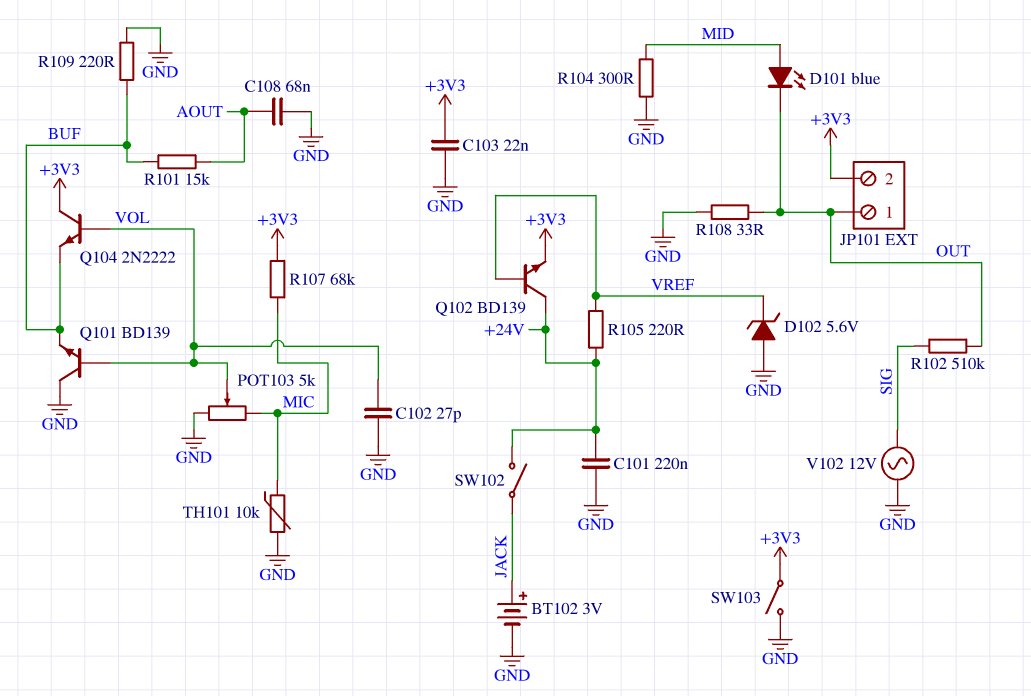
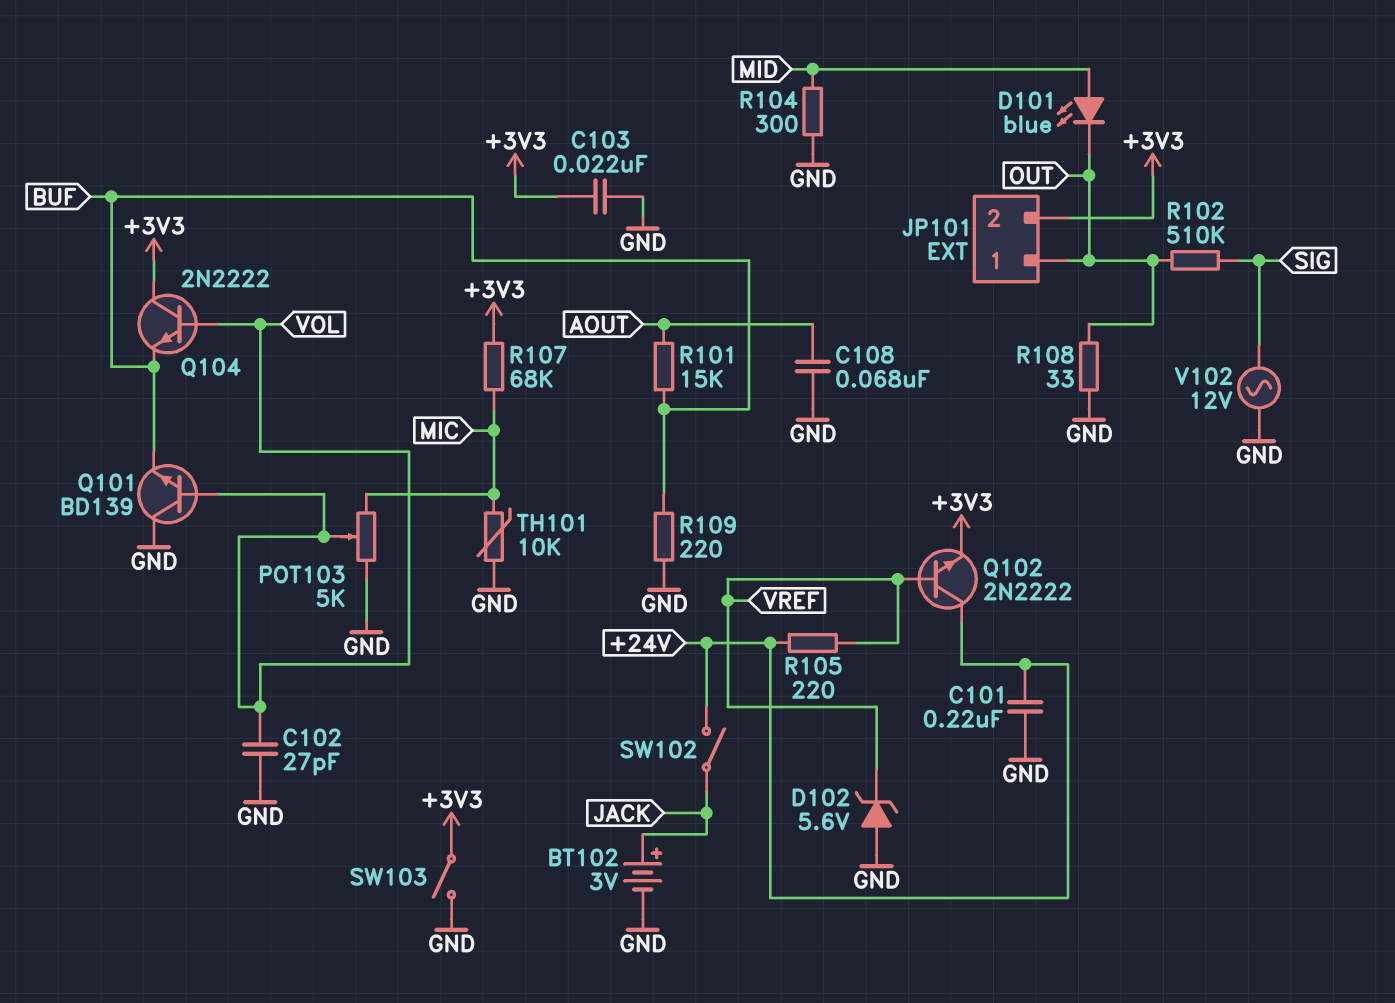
Q102: NPN BD139 (B VREF, C +24V, E +3V3) -> NPN 2N2222 (B VREF, C +24V, E +3V3)

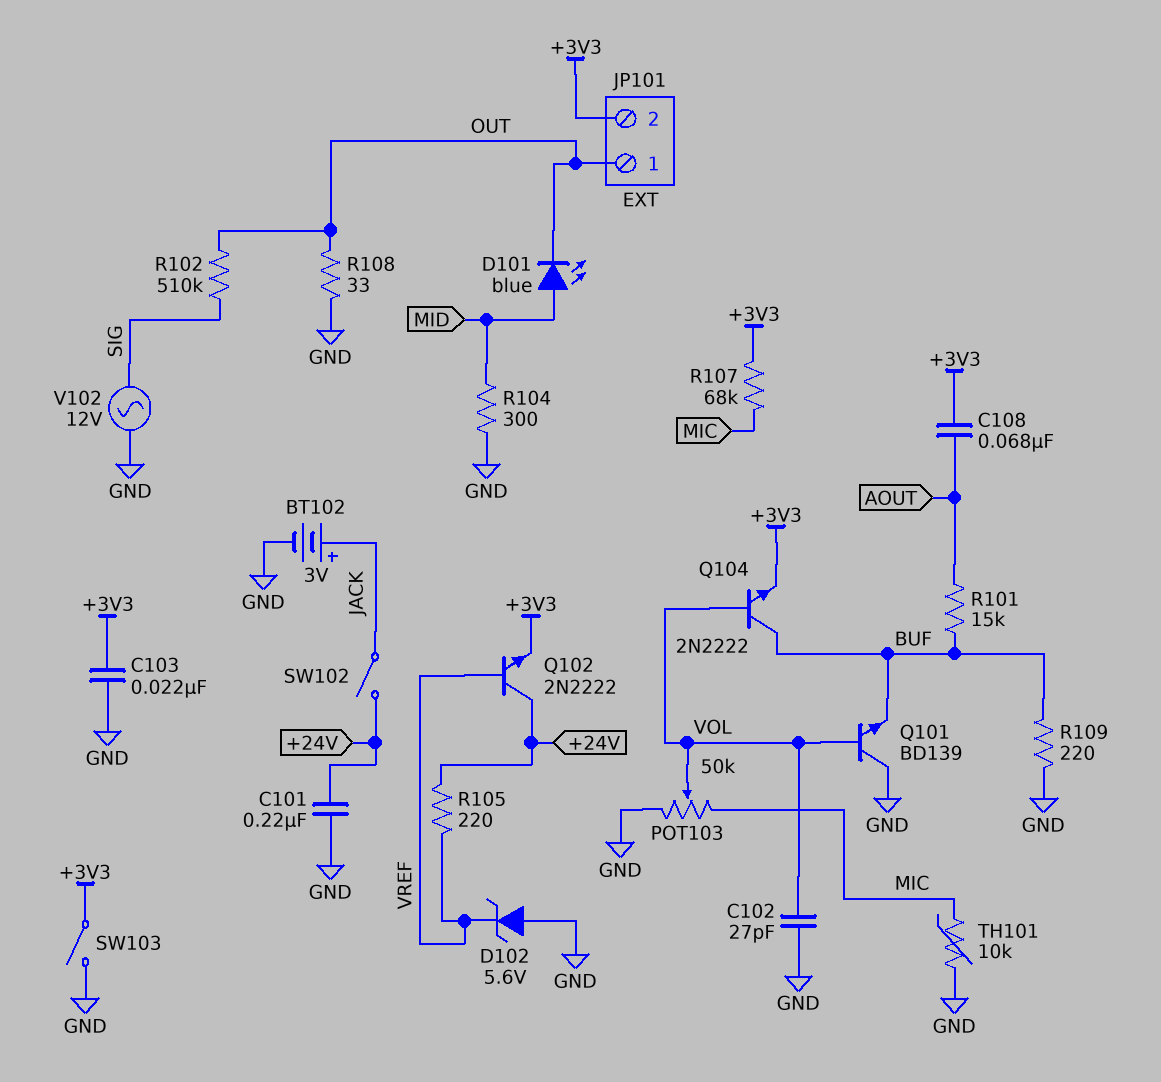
C108: 68nF (AOUT, GND) -> 68nF (+3V3, AOUT)
POT103: 5k (GND, MIC, wiper VOL) -> 50k (GND, MIC, wiper VOL)
Q104: NPN 2N2222 (B VOL, C +3V3, E BUF) -> NPN 2N2222 (B VOL, C BUF, E +3V3)

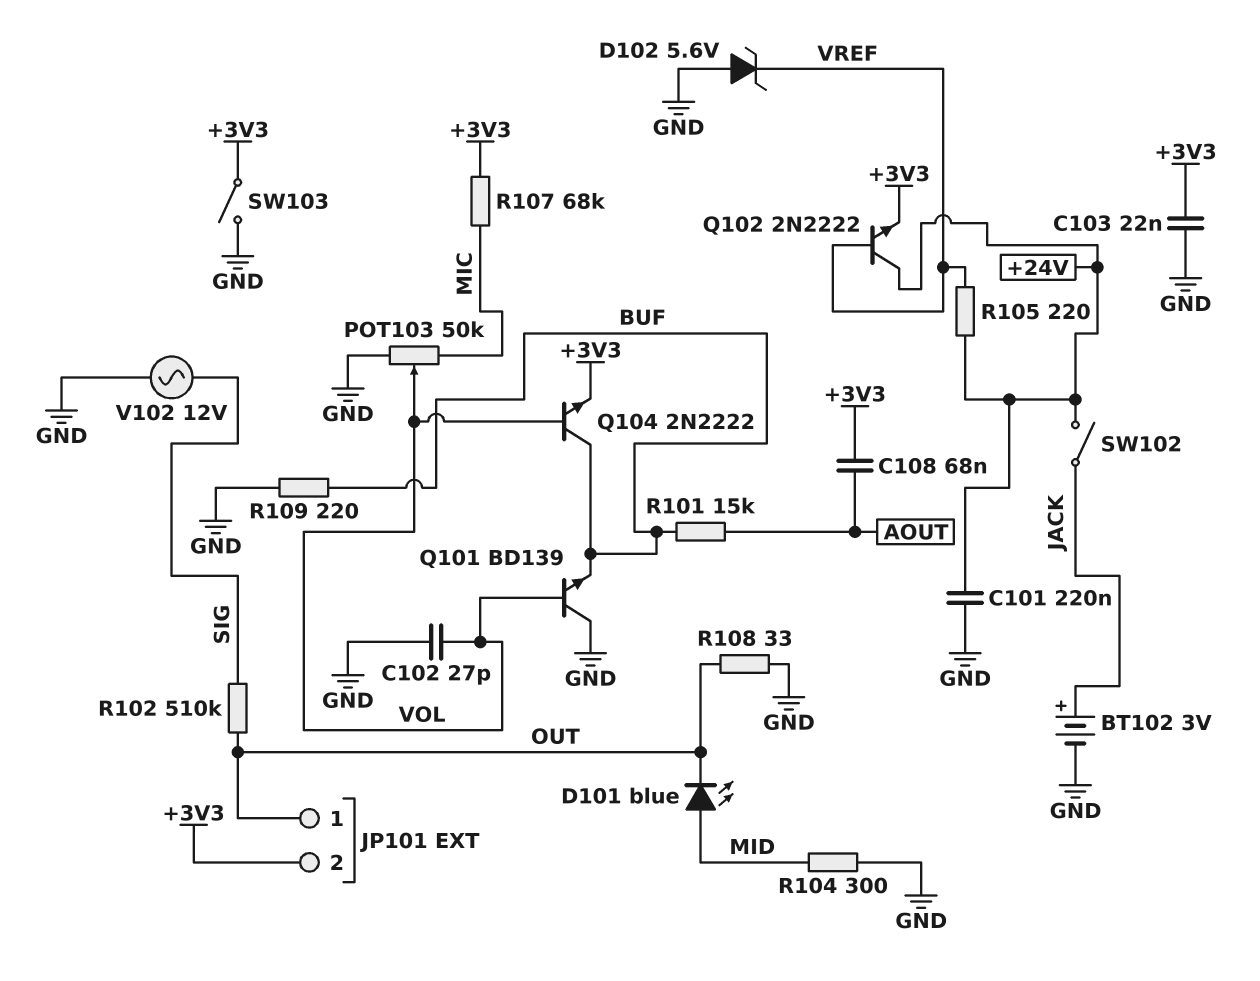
TH101: 10k (GND, MIC) -> none

